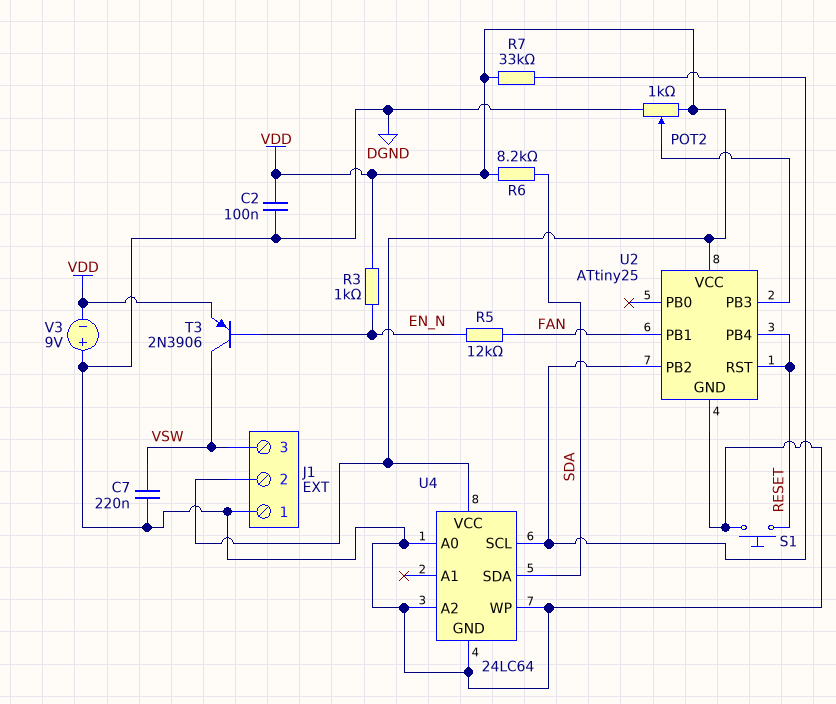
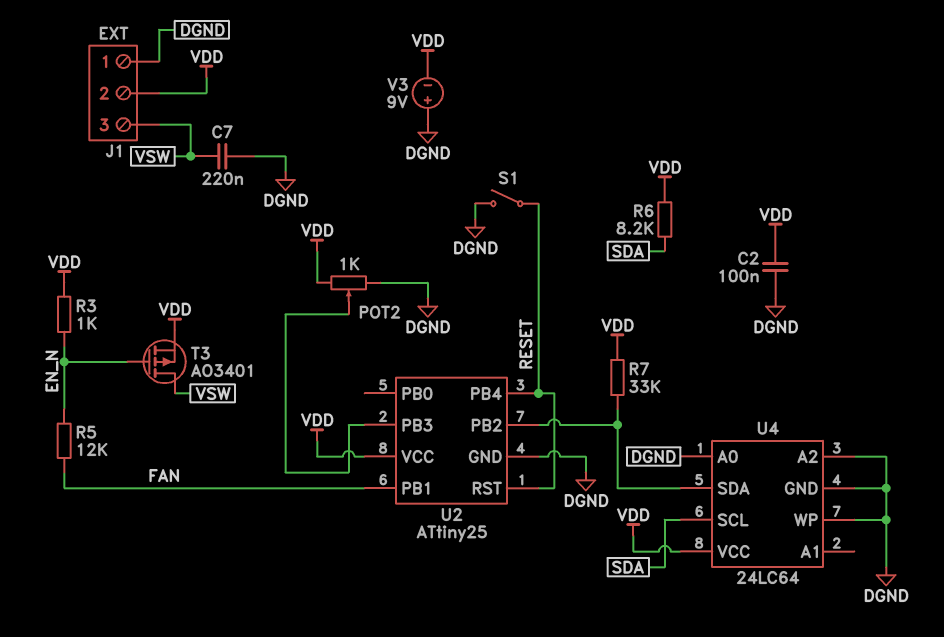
S1: button (DGND, RESET) -> switch (DGND, RESET)
T3: PNP 2N3906 (B EN_N, C VSW, E VDD) -> PMOS AO3401 (G EN_N, D VSW, S VDD)
U4 pin SCL: U2/PB2 -> SDA
U4 pin SDA: SDA -> U2/PB2

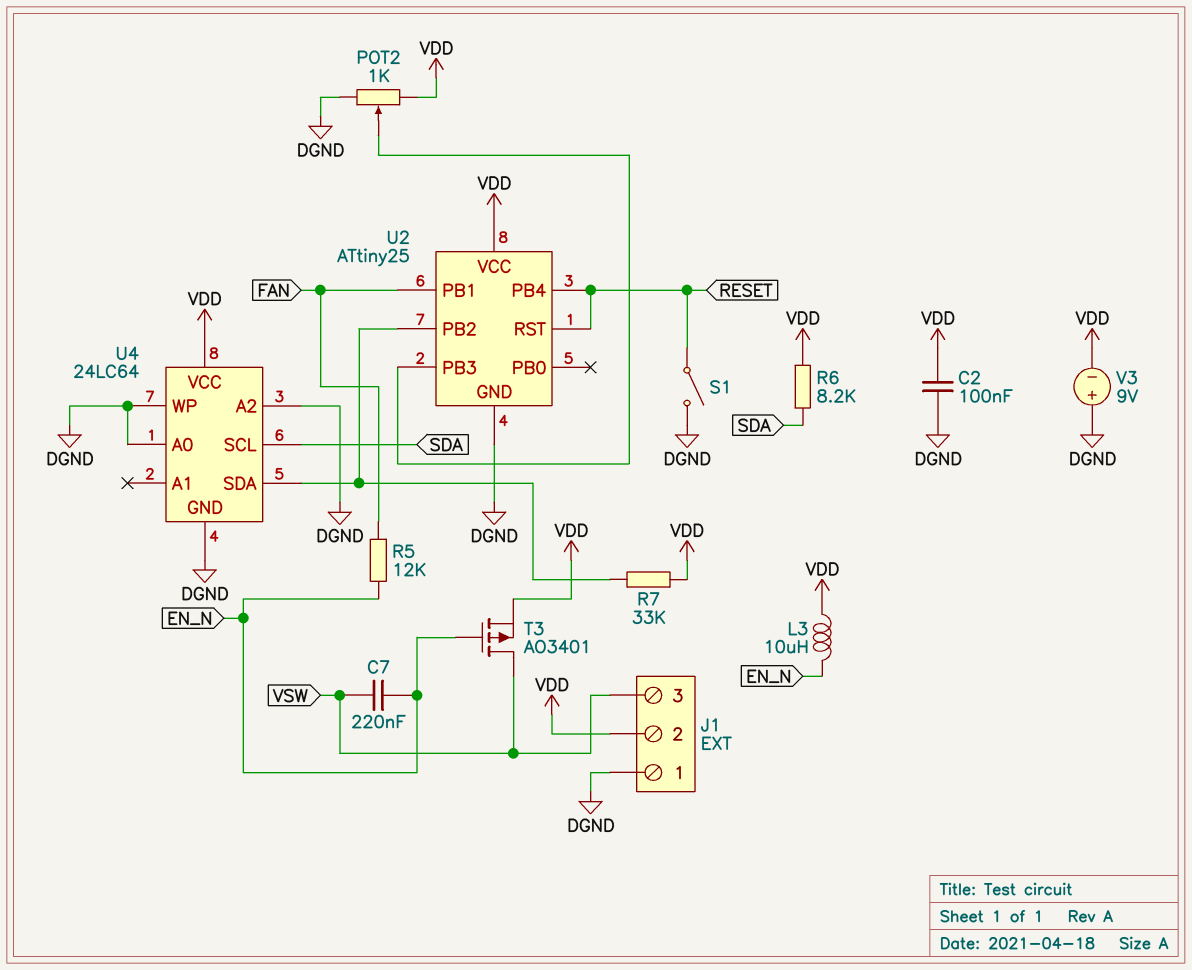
C7: 220nF (DGND, VSW) -> 220nF (EN_N, VSW)
L3: none -> 10uH (EN_N, VDD)
R3: 1k (EN_N, VDD) -> none

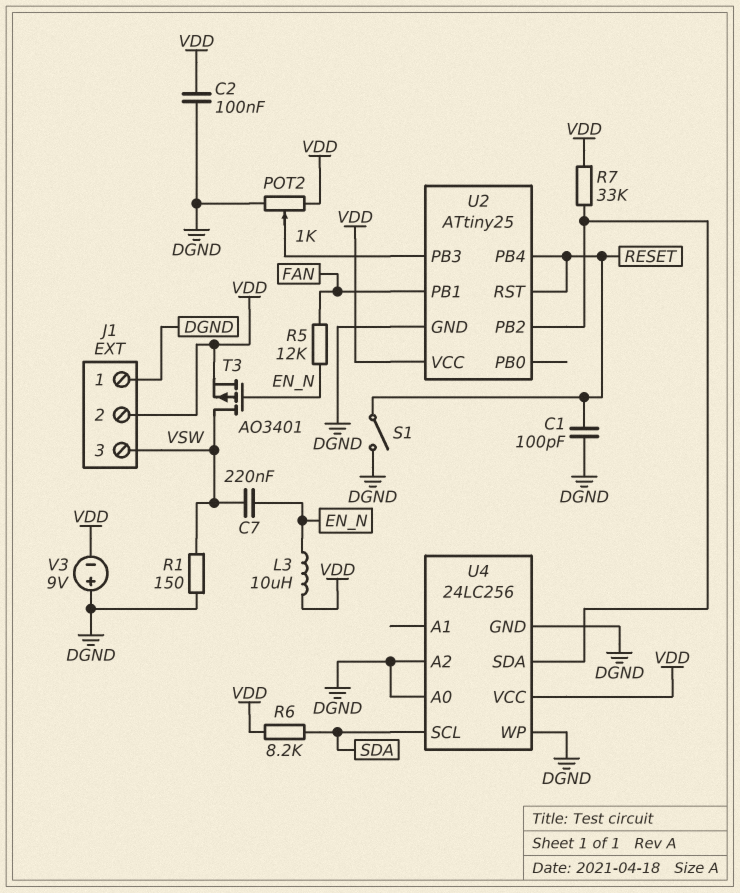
C1: none -> 100pF (DGND, RESET)
R1: none -> 150 (DGND, VSW)
U4: 24LC64 -> 24LC256

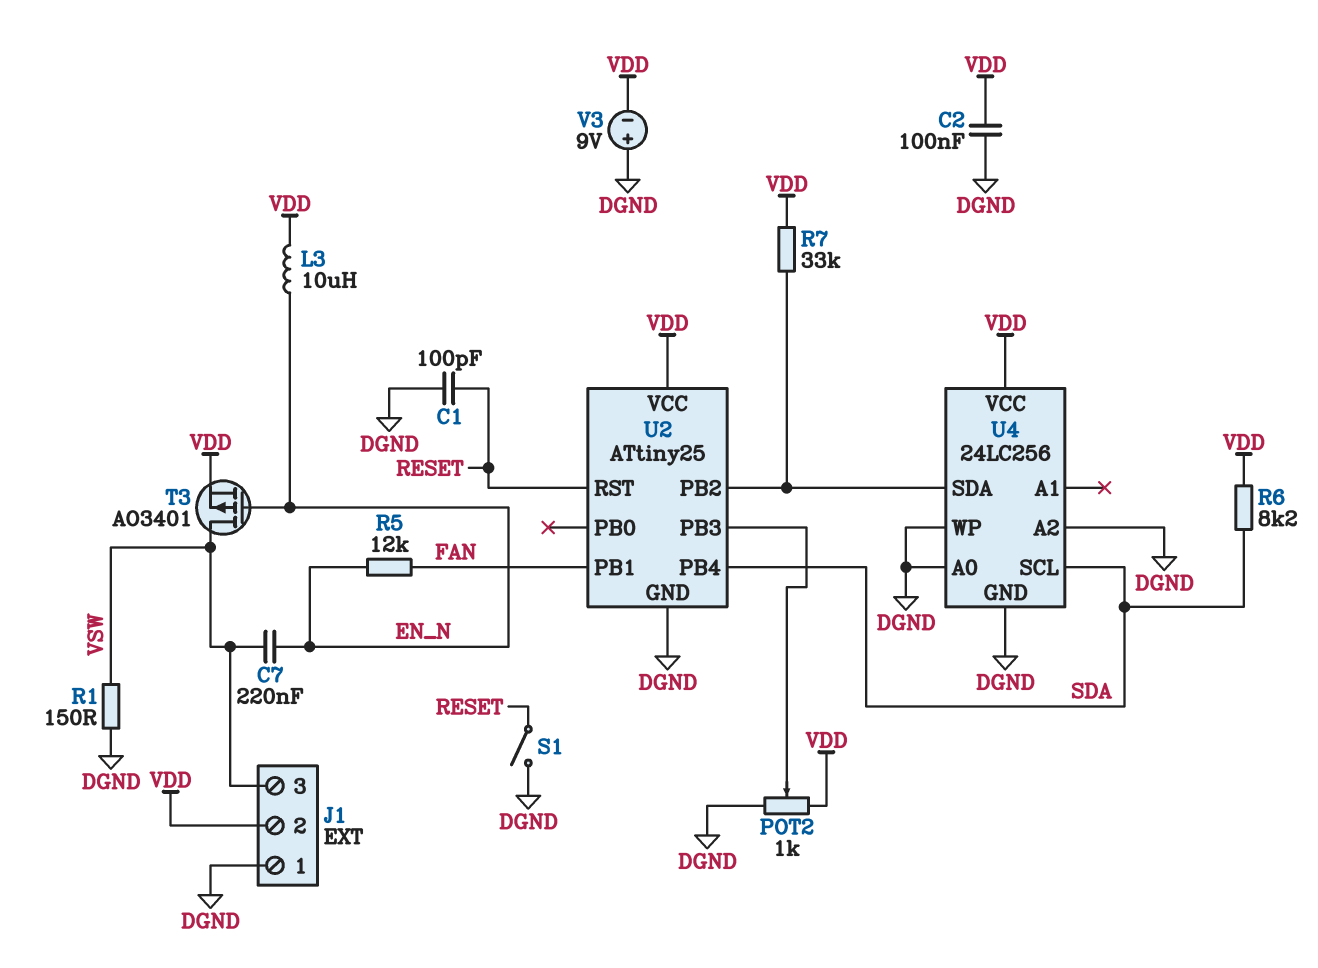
U2 pin PB4: RESET -> SDA

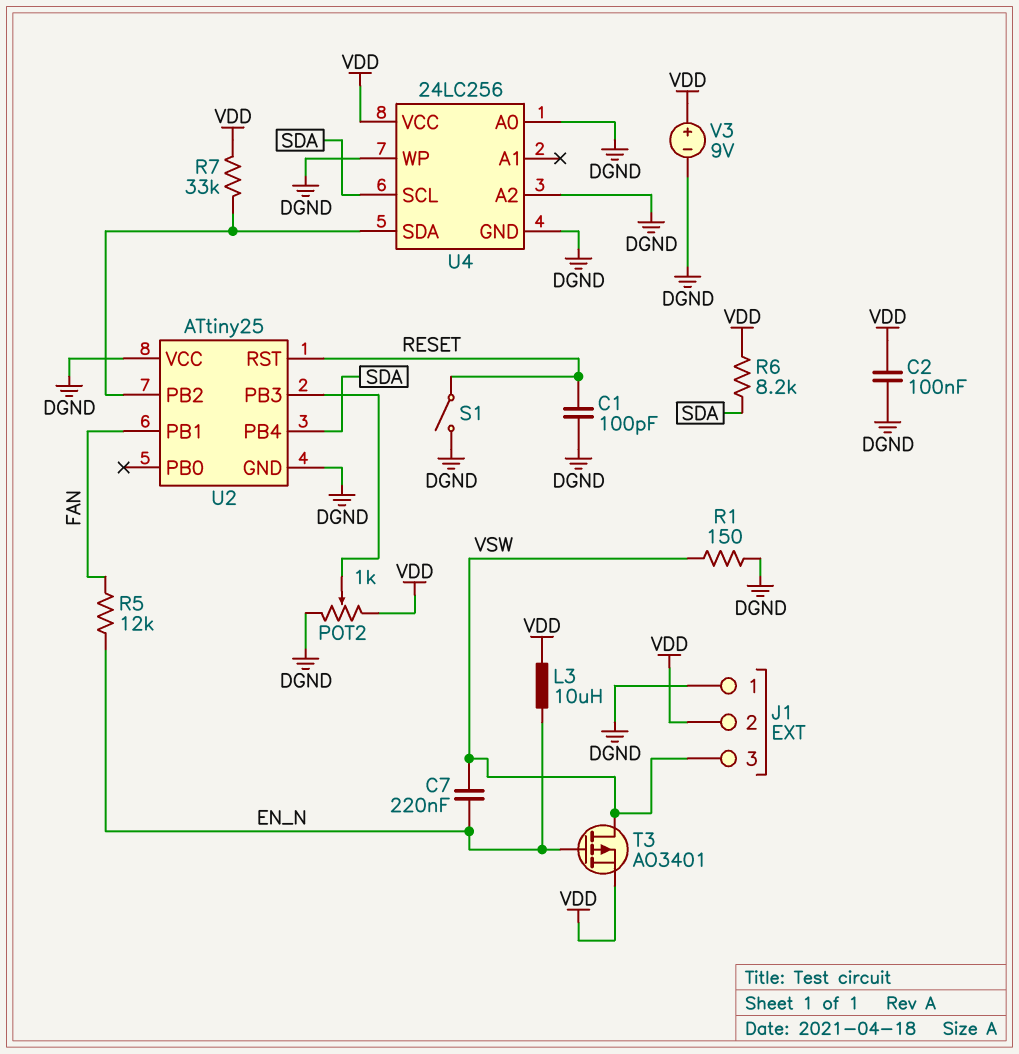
U2 pin VCC: VDD -> DGND
V3: 9V (plus DGND, minus VDD) -> 9V (plus VDD, minus DGND)

